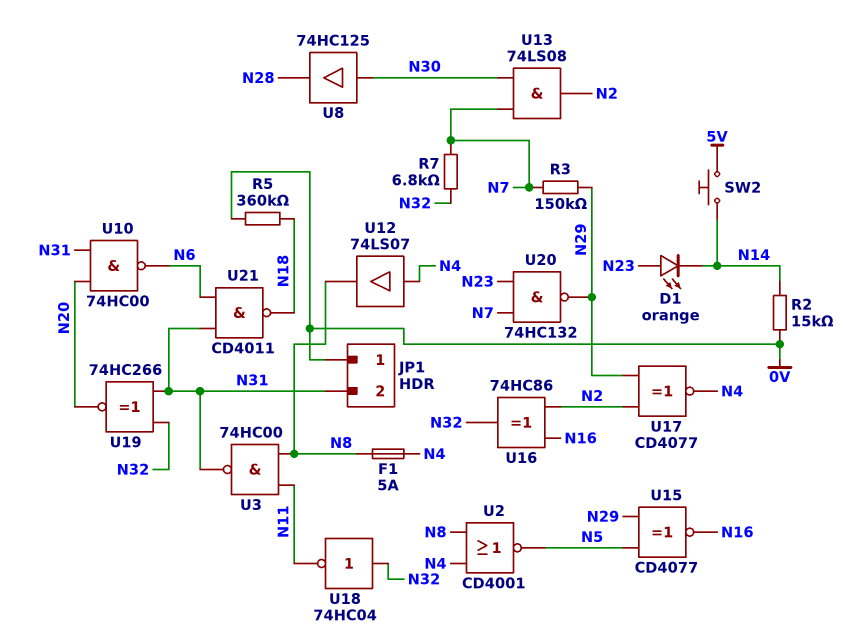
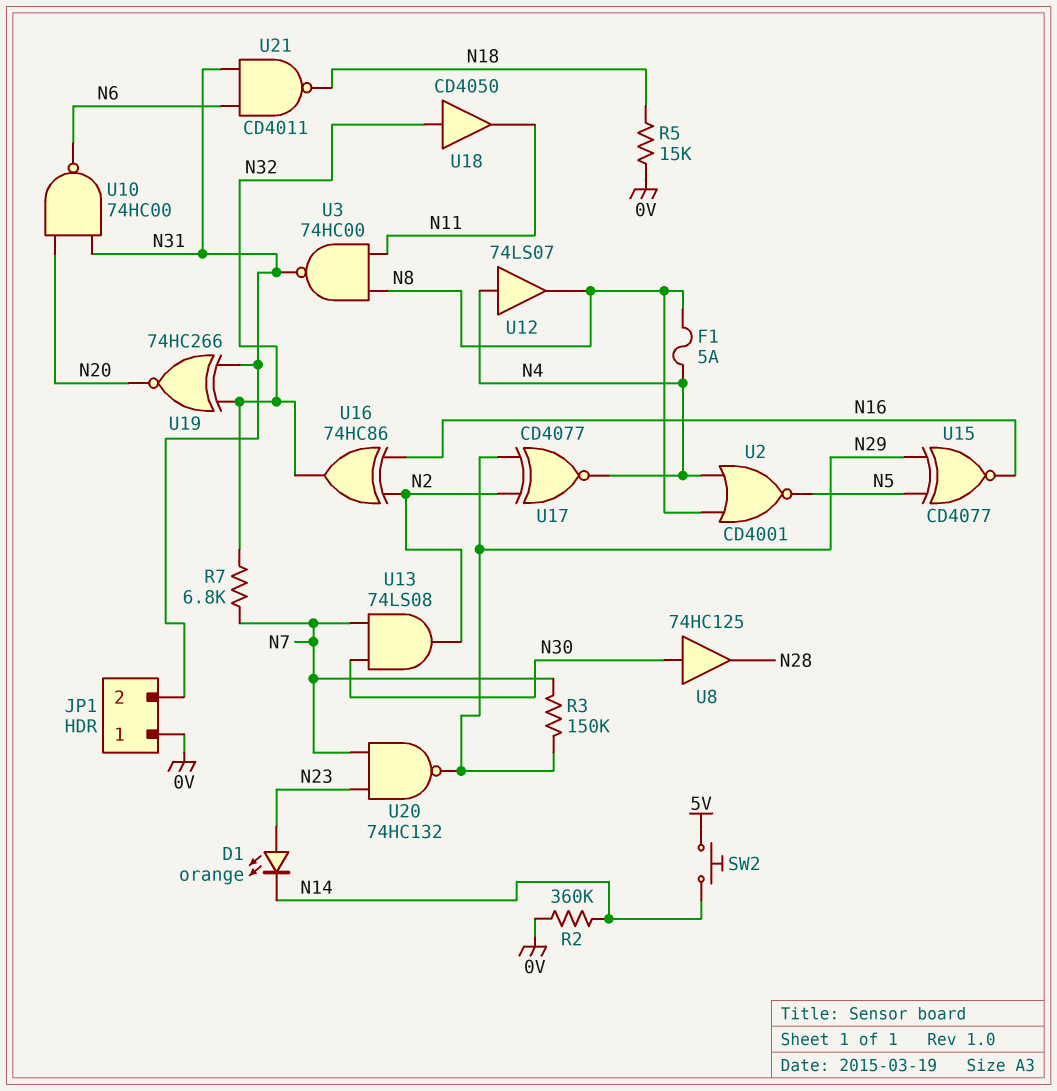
R2: 15k (0V, N14) -> 360k (0V, N14)
R5: 360k (0V, N18) -> 15k (0V, N18)
U18: NOT 74HC04 (in N32, out N11) -> buffer CD4050 (in N32, out N11)

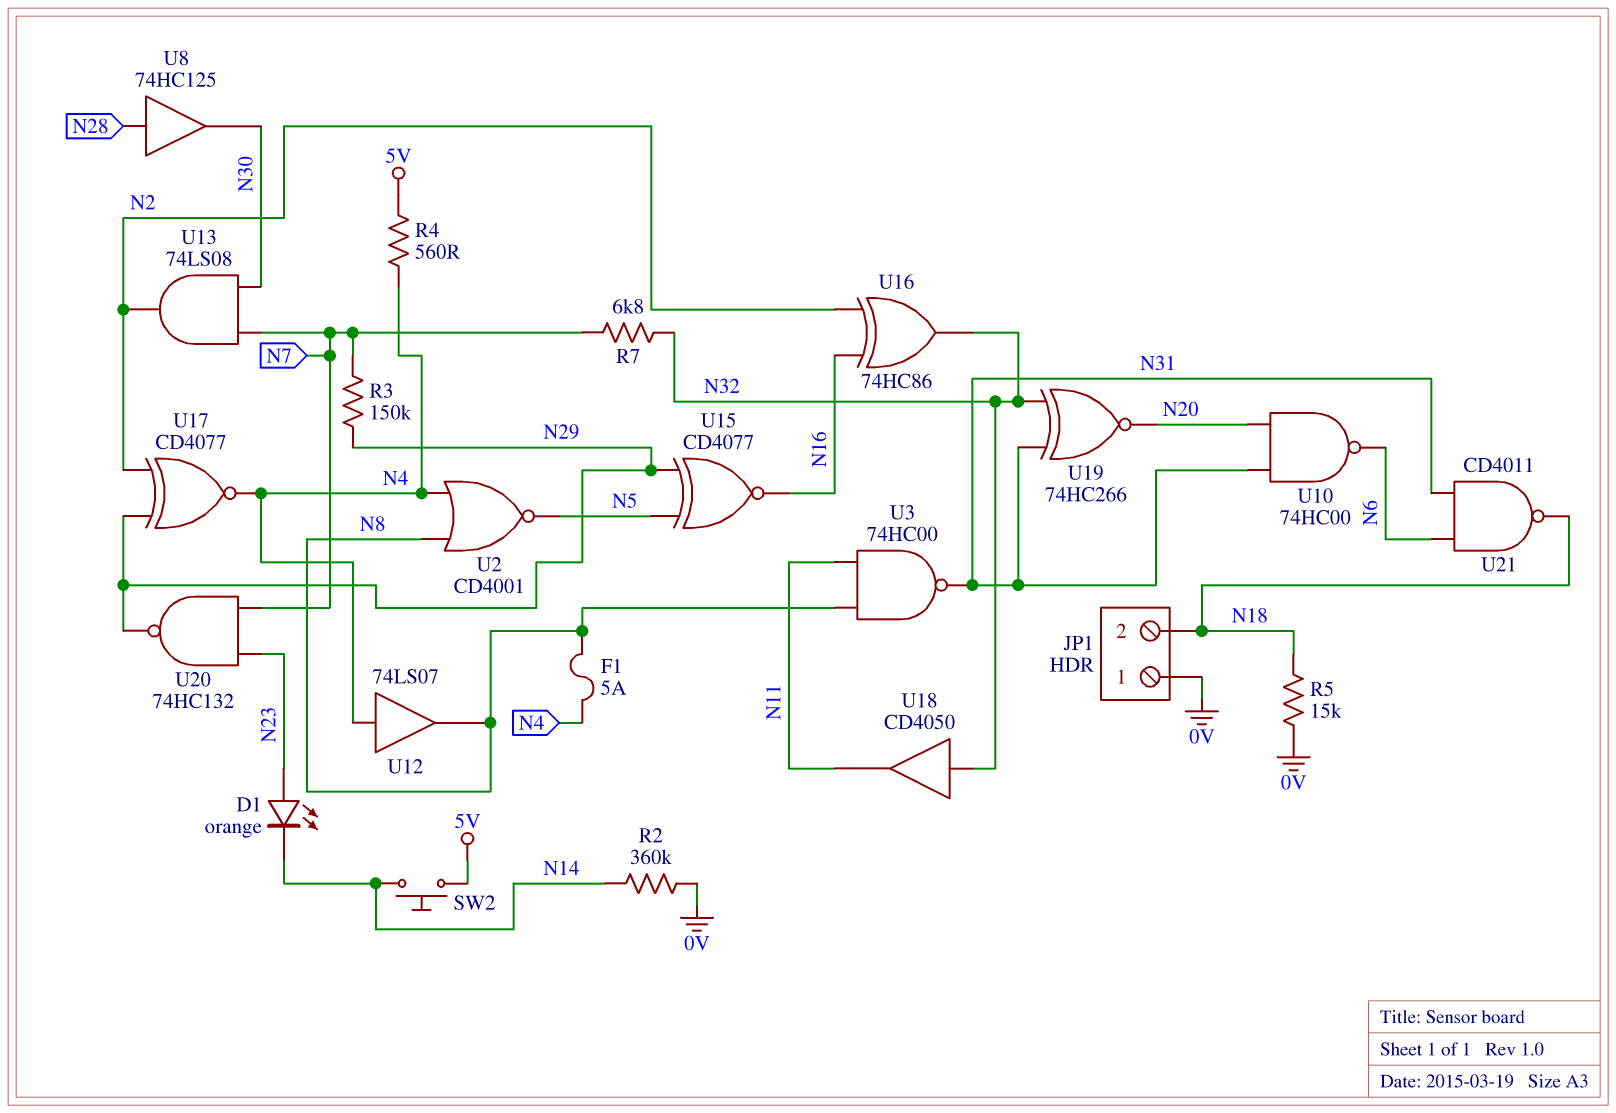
JP1 pin 2: N31 -> N18
R4: none -> 560 (5V, N4)
U8: buffer 74HC125 (in N30, out N28) -> buffer 74HC125 (in N28, out N30)

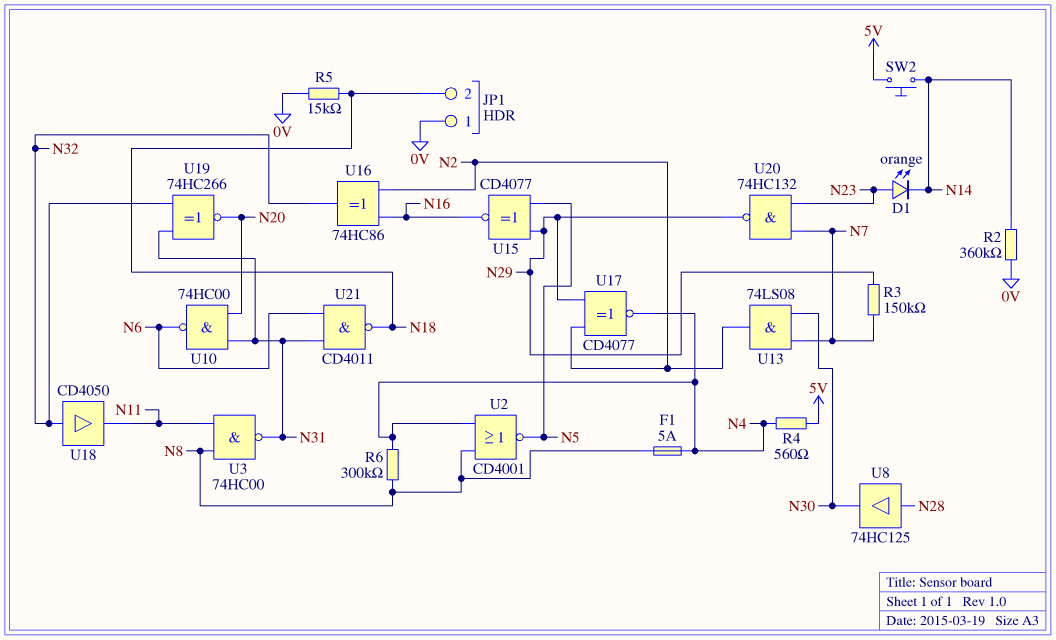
R6: none -> 300k (N4, N8)
R7: 6.8k (N7, N32) -> none
U12: buffer 74LS07 (in N4, out N8) -> none

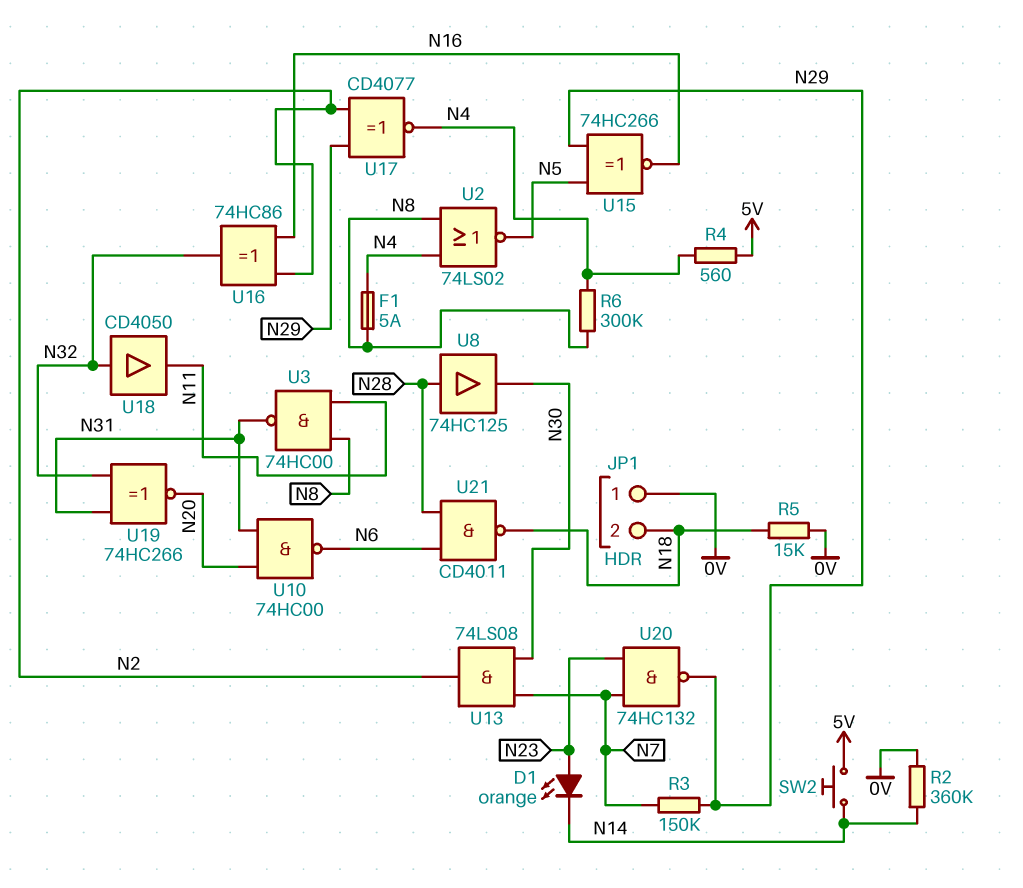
U2: NOR CD4001 (in N4, in N8, out N5) -> NOR 74LS02 (in N4, in N8, out N5)
U15: XNOR CD4077 (in N5, in N29, out N16) -> XNOR 74HC266 (in N5, in N29, out N16)
U21: NAND CD4011 (in N6, in N31, out N18) -> NAND CD4011 (in N6, in N28, out N18)

